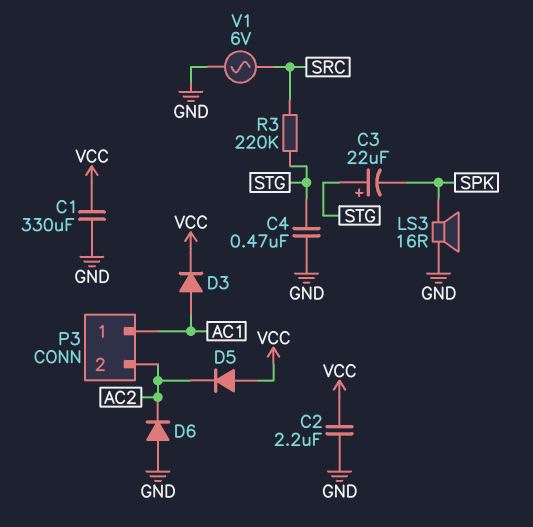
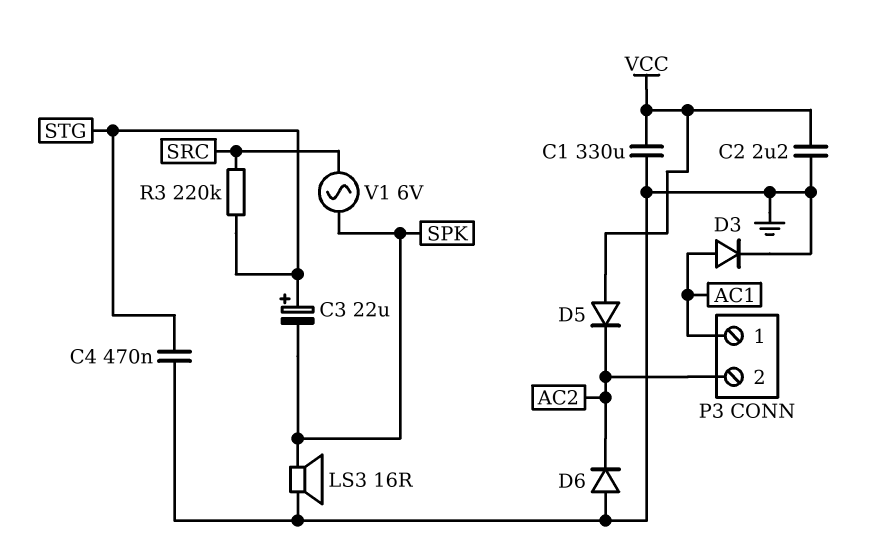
D3: diode (A AC1, K VCC) -> diode (A AC1, K GND)
V1: AC 6V (GND, SRC) -> AC 6V (SPK, SRC)

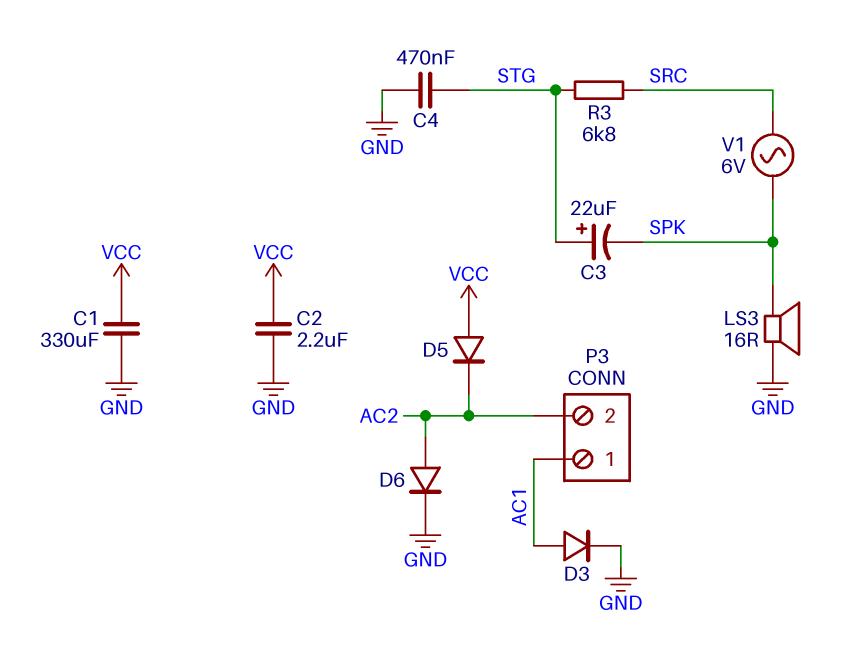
D6: diode (A GND, K AC2) -> diode (A AC2, K GND)
R3: 220k (SRC, STG) -> 6.8k (SRC, STG)

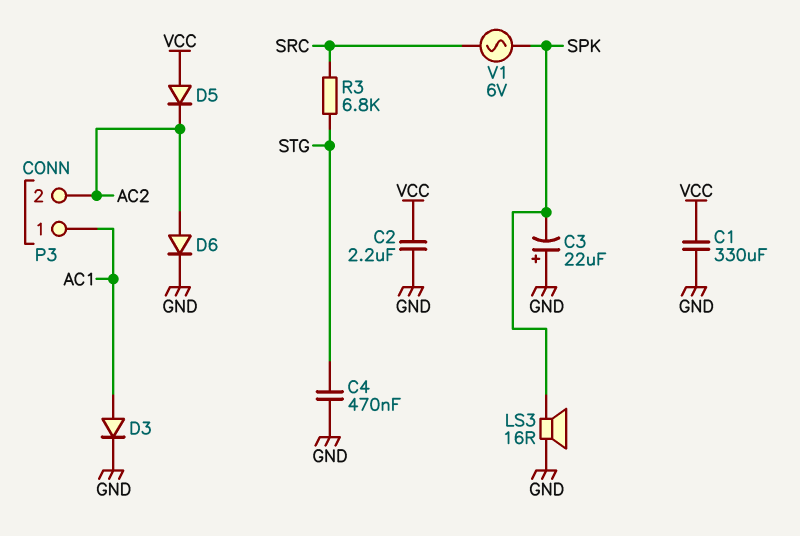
C3: 22uF (plus STG, minus SPK) -> 22uF (plus GND, minus SPK)

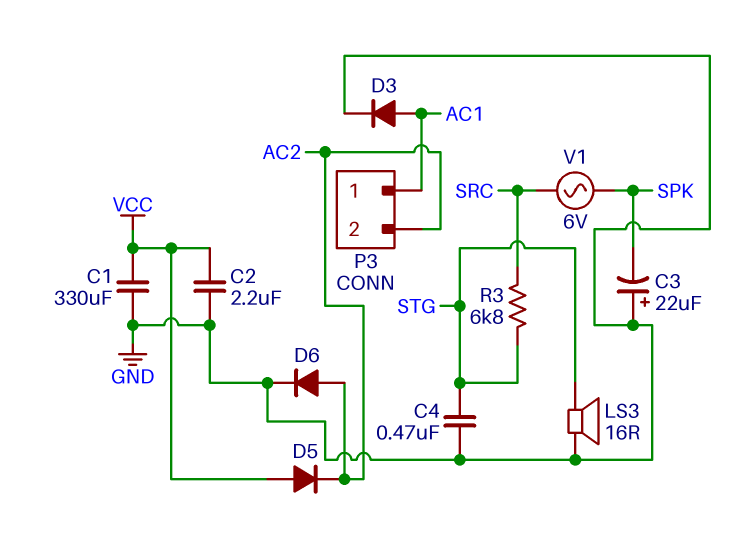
LS3: speaker 16R (GND, SPK) -> speaker 16R (GND, STG)

